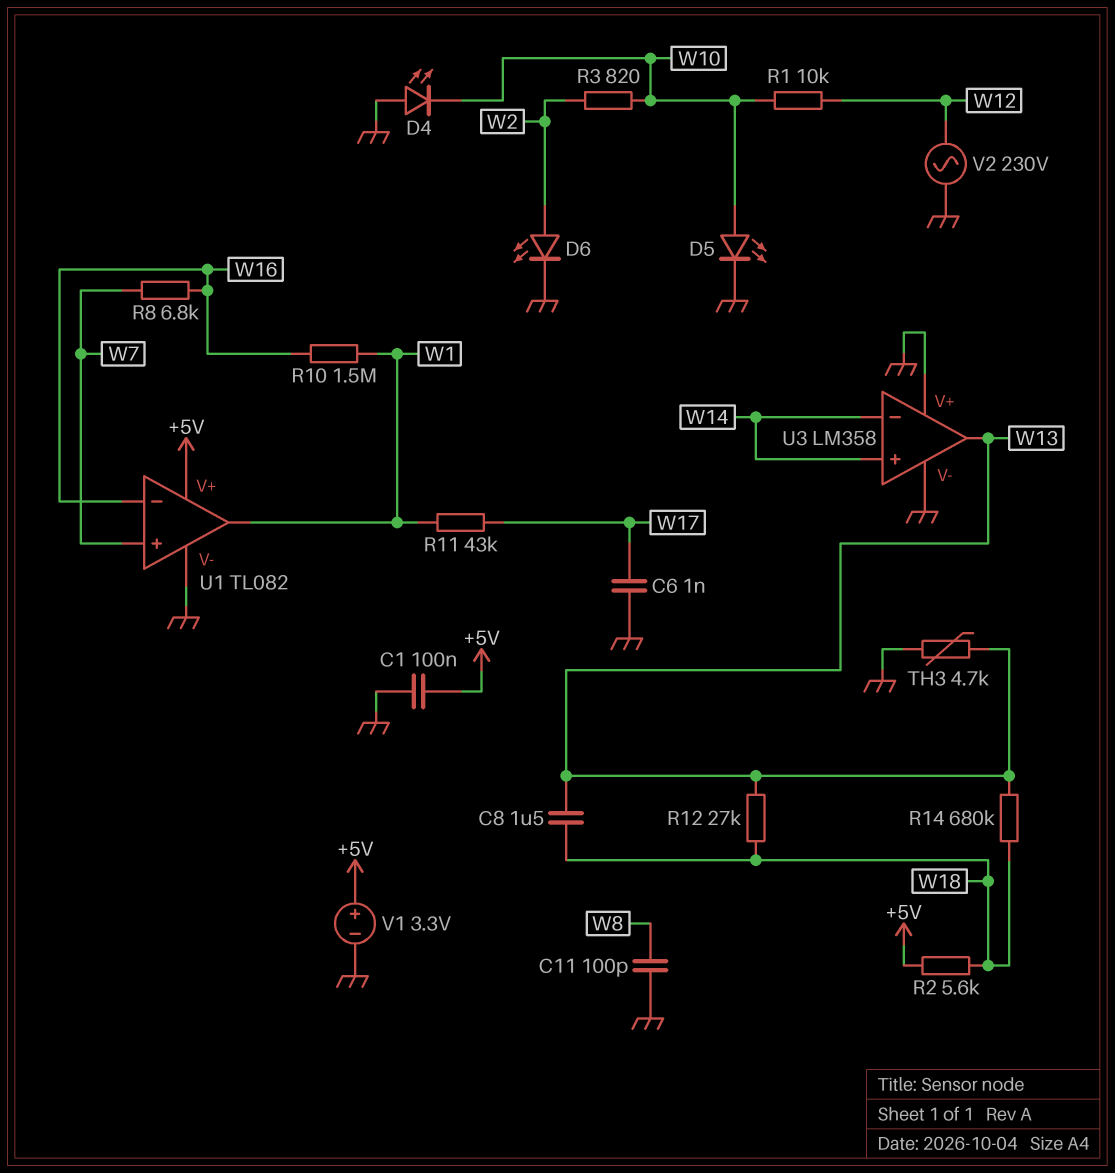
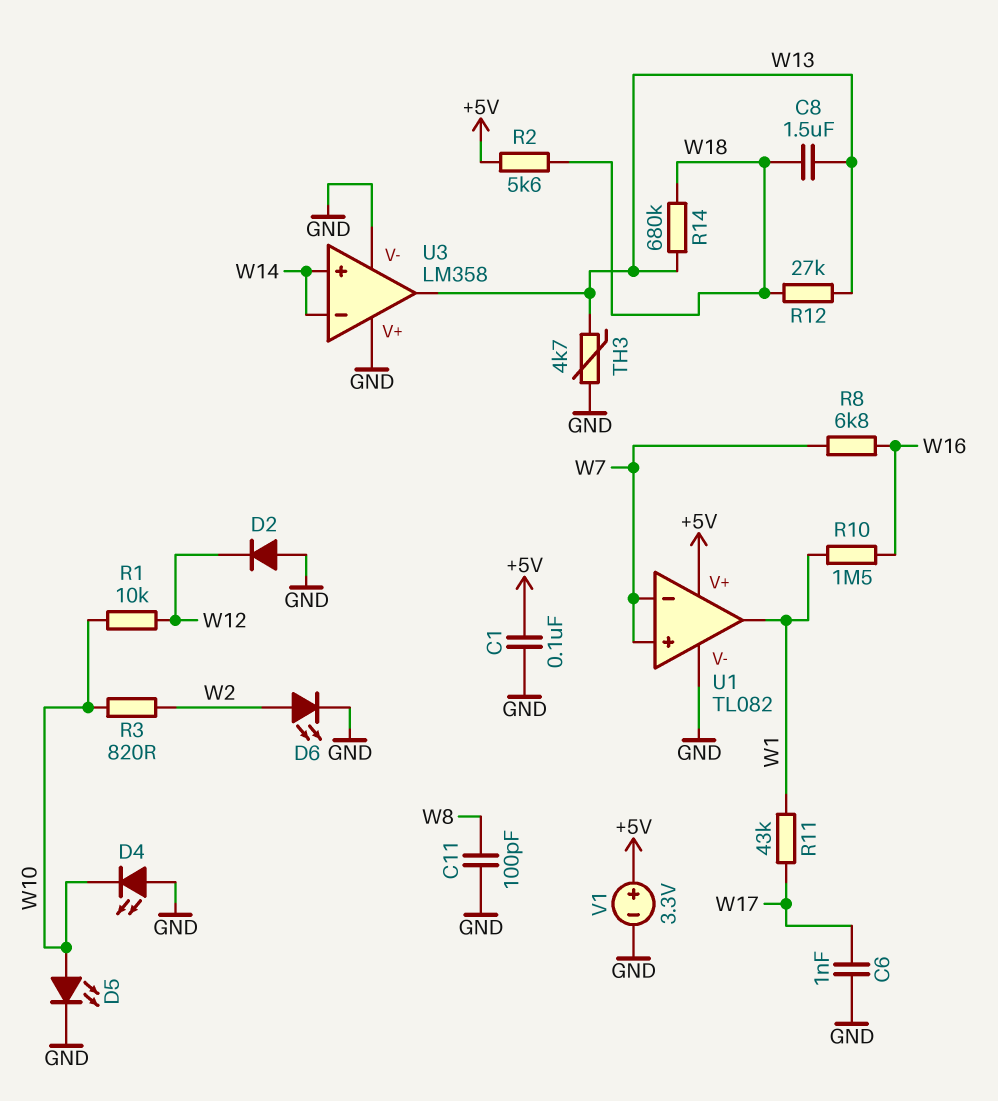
D2: none -> diode (A GND, K W12)
U1 pin in-: W16 -> W7
V2: AC 230V (GND, W12) -> none

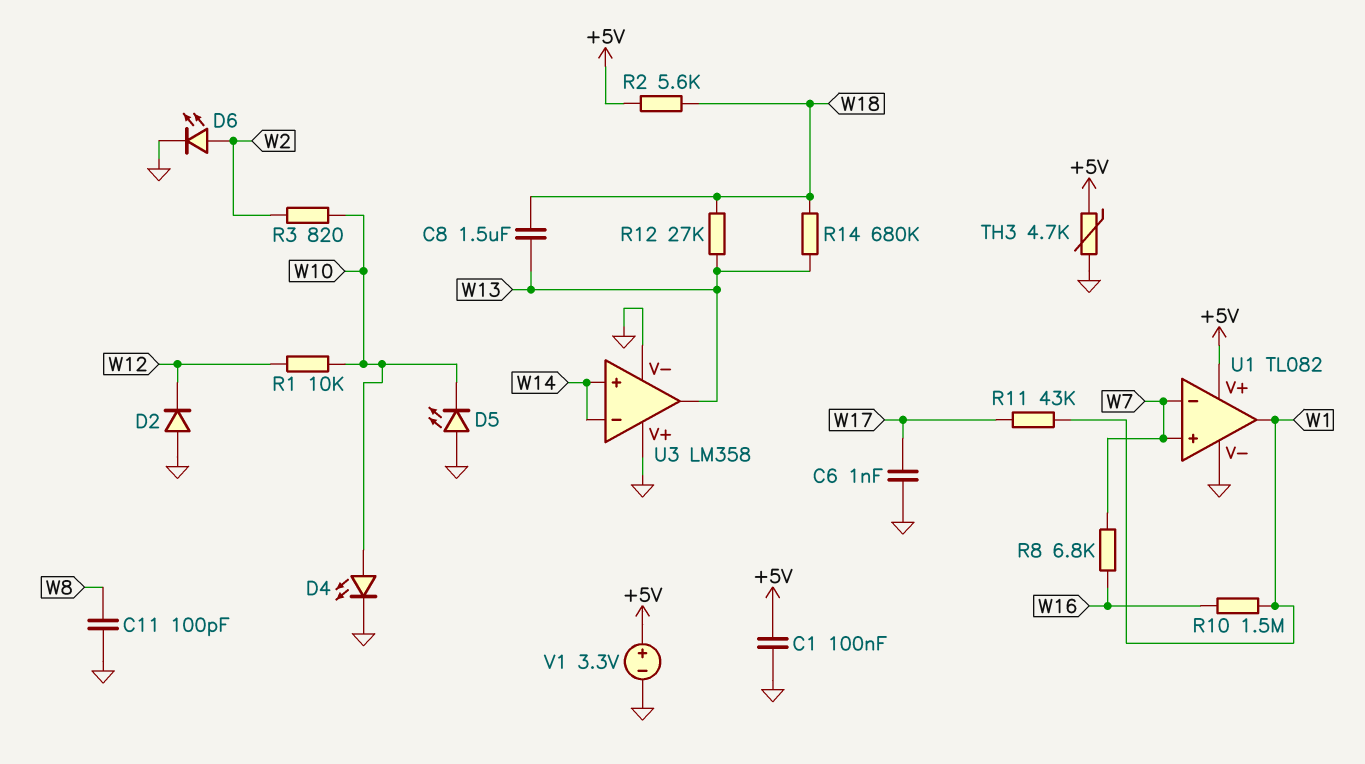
D4: LED (A GND, K W10) -> LED (A W10, K GND)
D5: LED (A W10, K GND) -> LED (A GND, K W10)
TH3: 4.7k (GND, W13) -> 4.7k (+5V, GND)

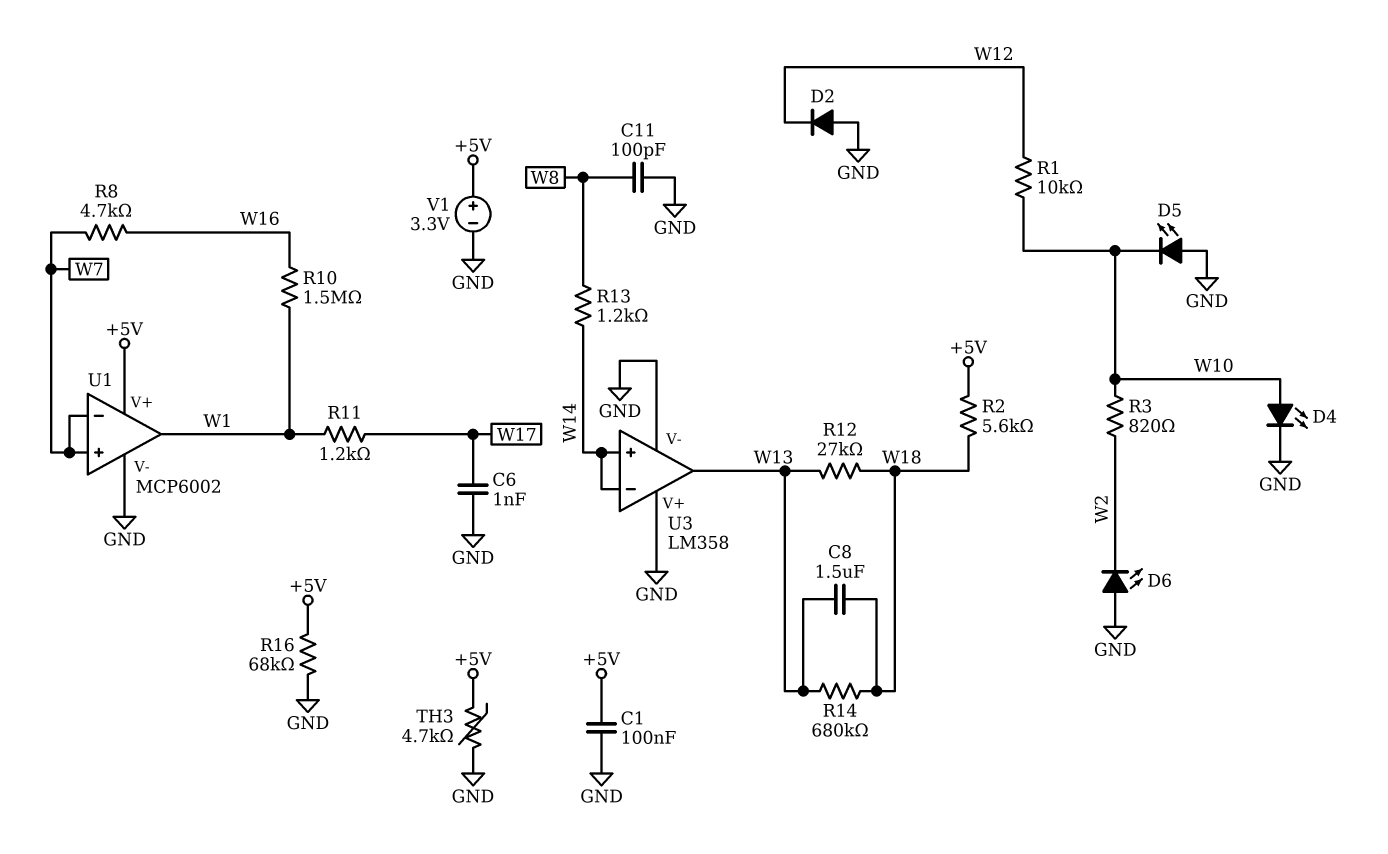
D6: LED (A W2, K GND) -> LED (A GND, K W2)
R8: 6.8k (W7, W16) -> 4.7k (W7, W16)
R11: 43k (W1, W17) -> 1.2k (W1, W17)
R13: none -> 1.2k (W8, W14)
R16: none -> 68k (+5V, GND)
U1: TL082 -> MCP6002

